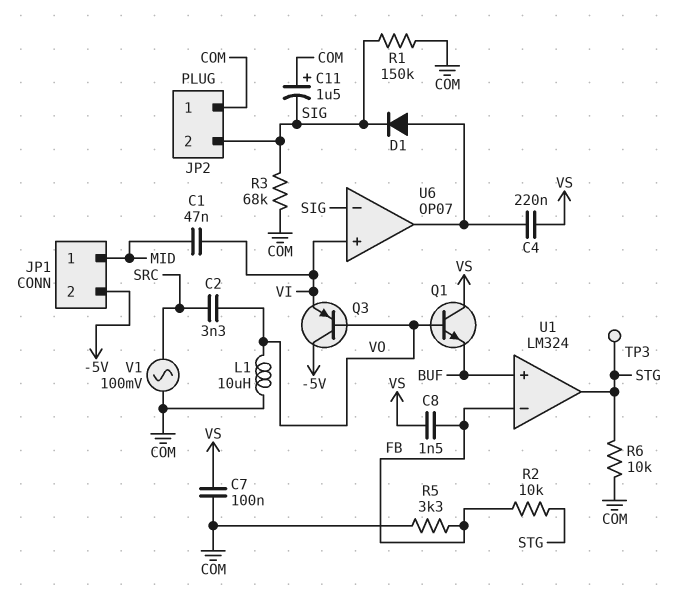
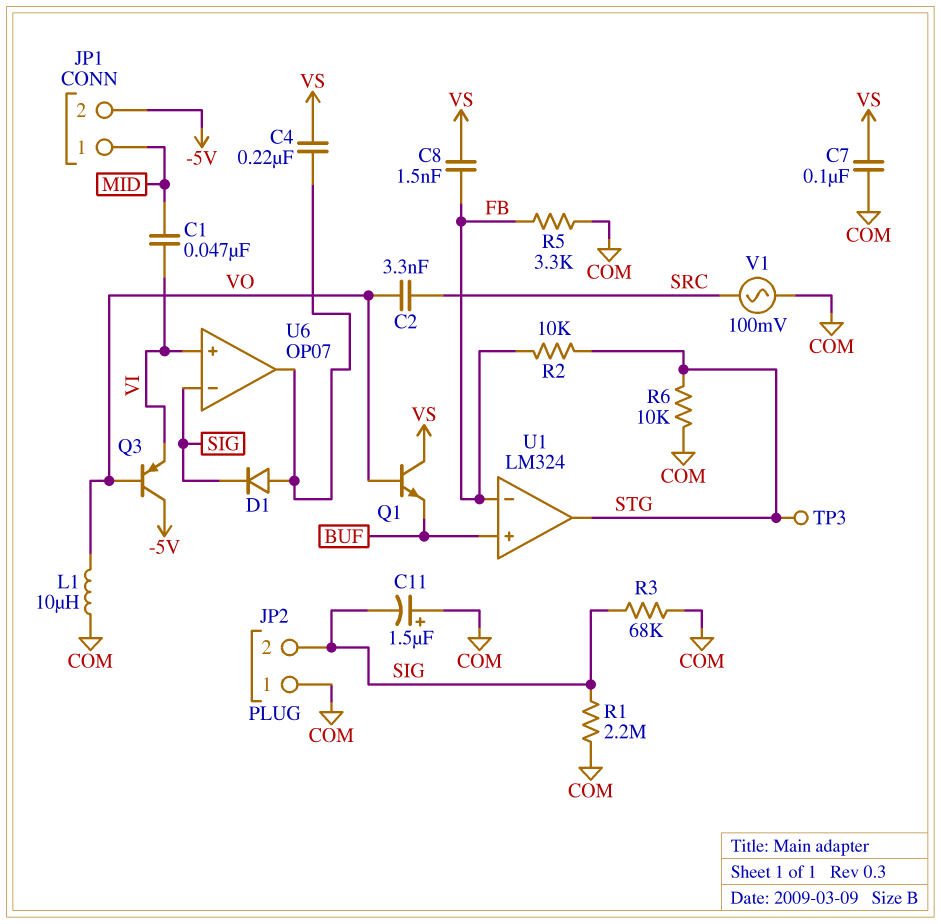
R1: 150k (COM, SIG) -> 2.2M (COM, SIG)

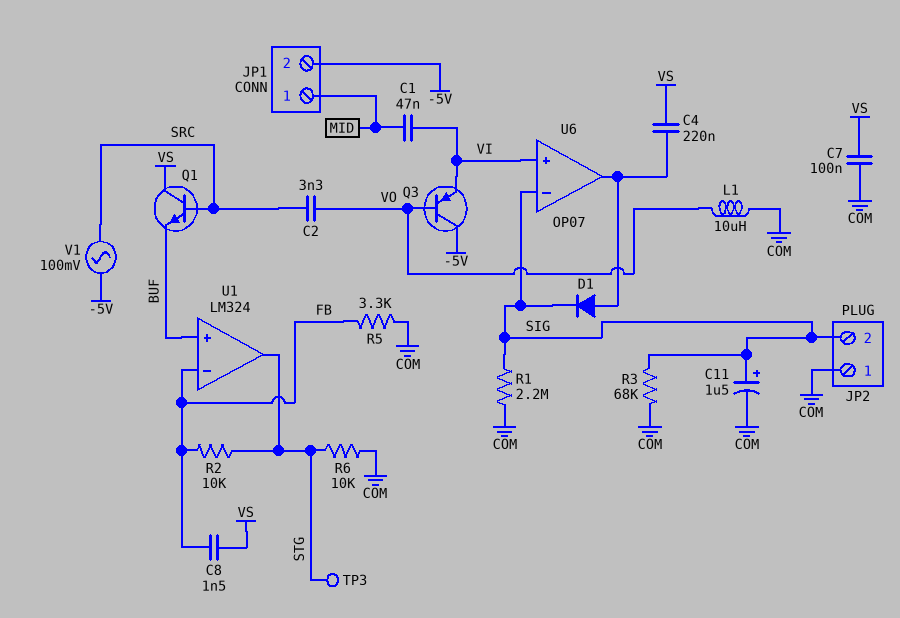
C11: 1.5uF (plus COM, minus SIG) -> 1.5uF (plus SIG, minus COM)
Q1: NPN (B VO, C VS, E BUF) -> NPN (B SRC, C VS, E BUF)
V1: AC 100mV (COM, SRC) -> AC 100mV (-5V, SRC)

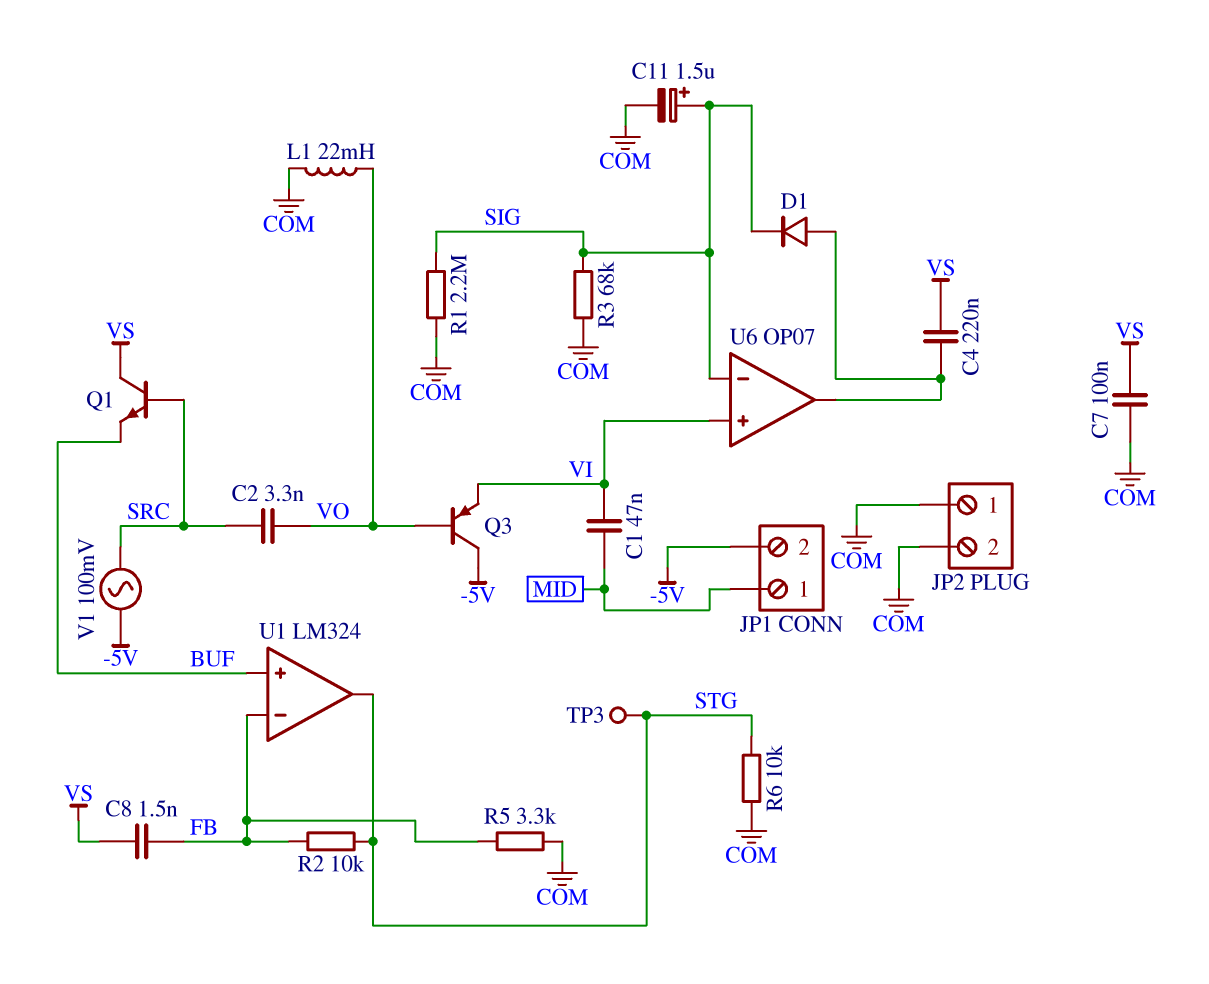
JP2 pin 2: SIG -> COM
L1: 10uH (COM, VO) -> 22mH (COM, VO)

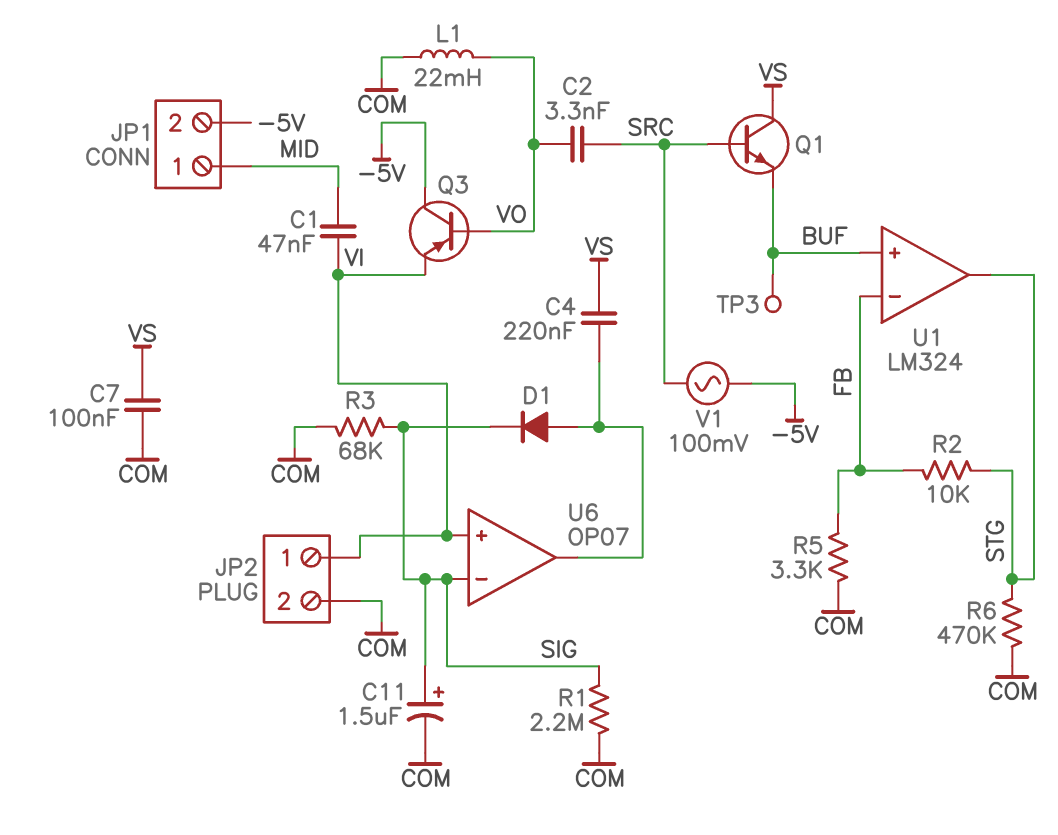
C8: 1.5nF (FB, VS) -> none
JP2 pin 1: COM -> VI
R6: 10k (COM, STG) -> 470k (COM, STG)
TP3: test point (STG) -> test point (BUF)

